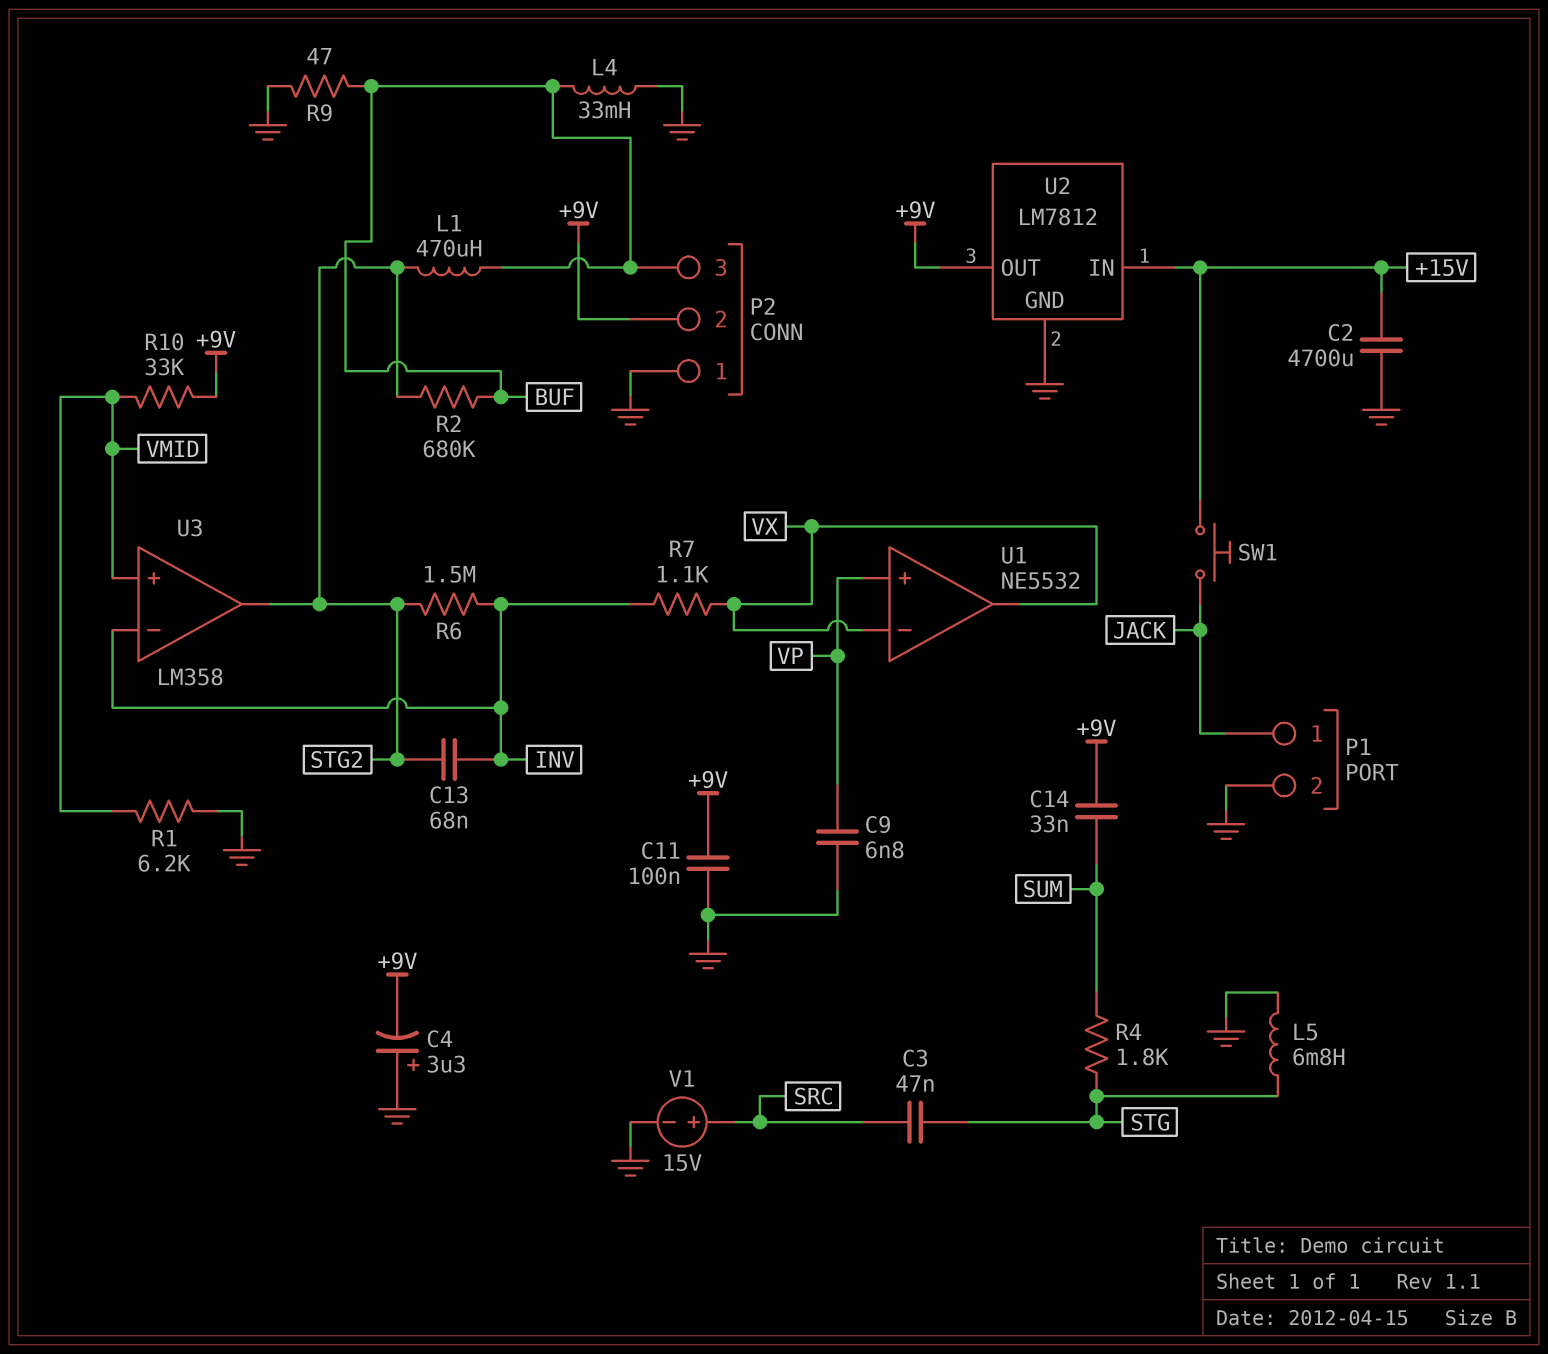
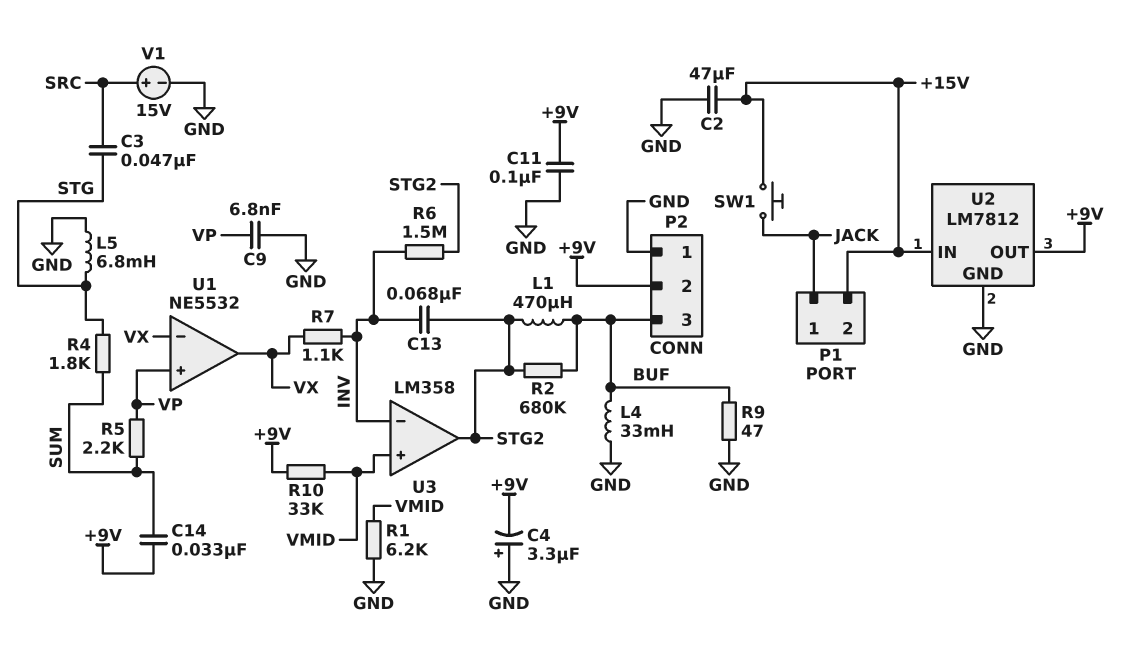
C2: 4700uF (+15V, GND) -> 47uF (+15V, GND)
P1 pin 2: GND -> +15V
R5: none -> 2.2k (SUM, VP)

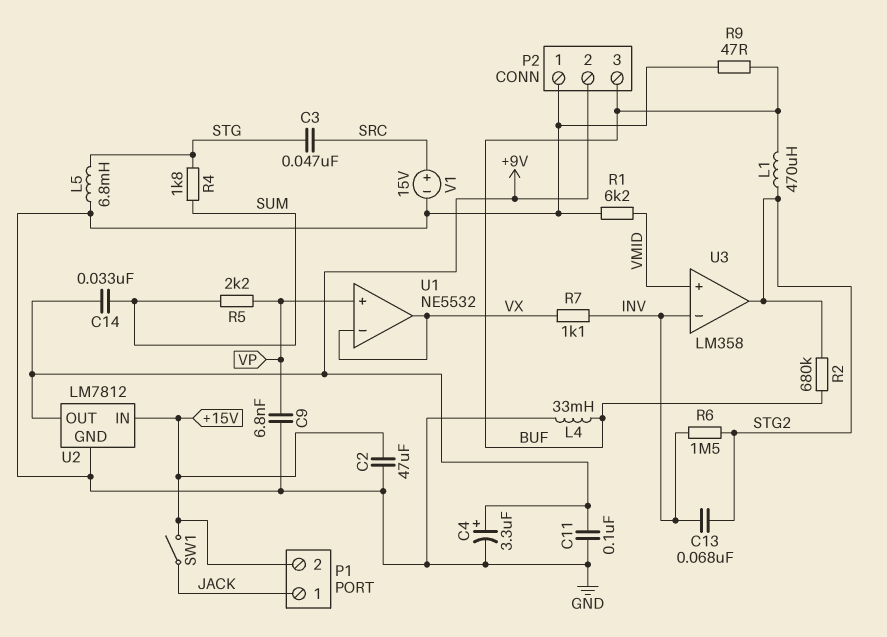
C4: 3.3uF (plus GND, minus +9V) -> 3.3uF (plus +9V, minus GND)
R10: 33k (+9V, VMID) -> none
SW1: button (+15V, JACK) -> switch (+15V, JACK)

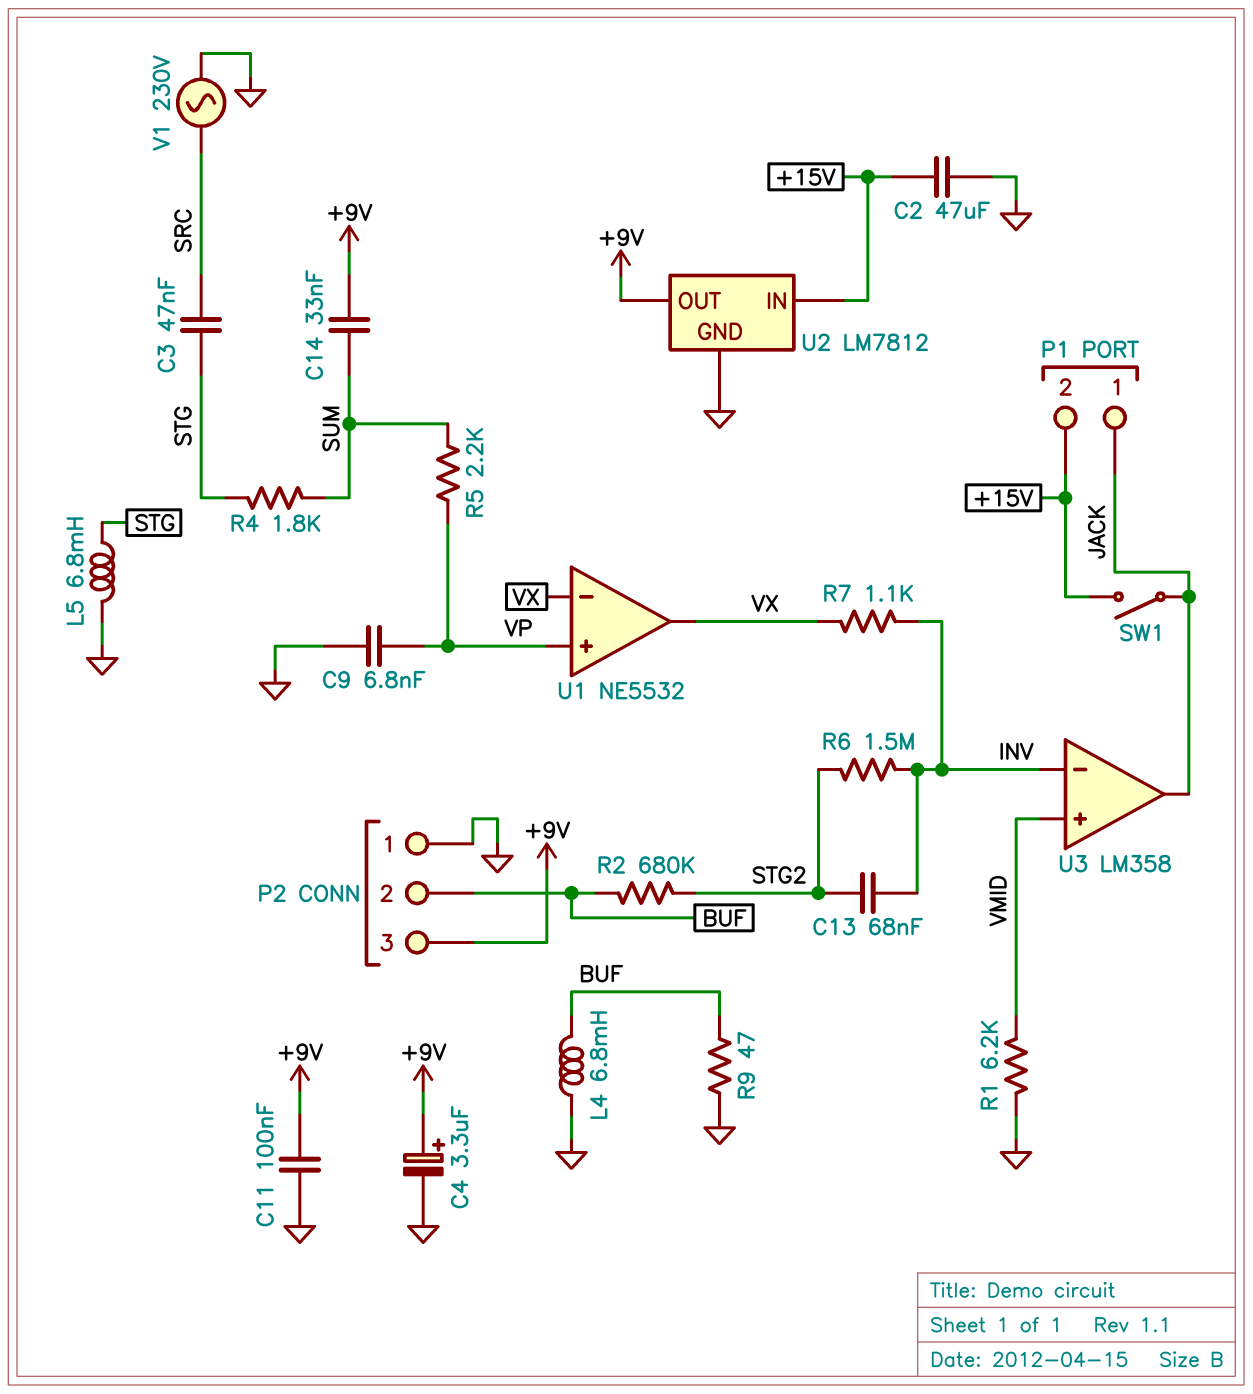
L1: 470uH (BUF, STG2) -> none
L4: 33mH (BUF, GND) -> 6.8mH (BUF, GND)
P2 pin 2: +9V -> BUF
P2 pin 3: BUF -> +9V
U3 pin out: STG2 -> JACK
V1: 15V (plus SRC, minus GND) -> AC 230V (GND, SRC)

